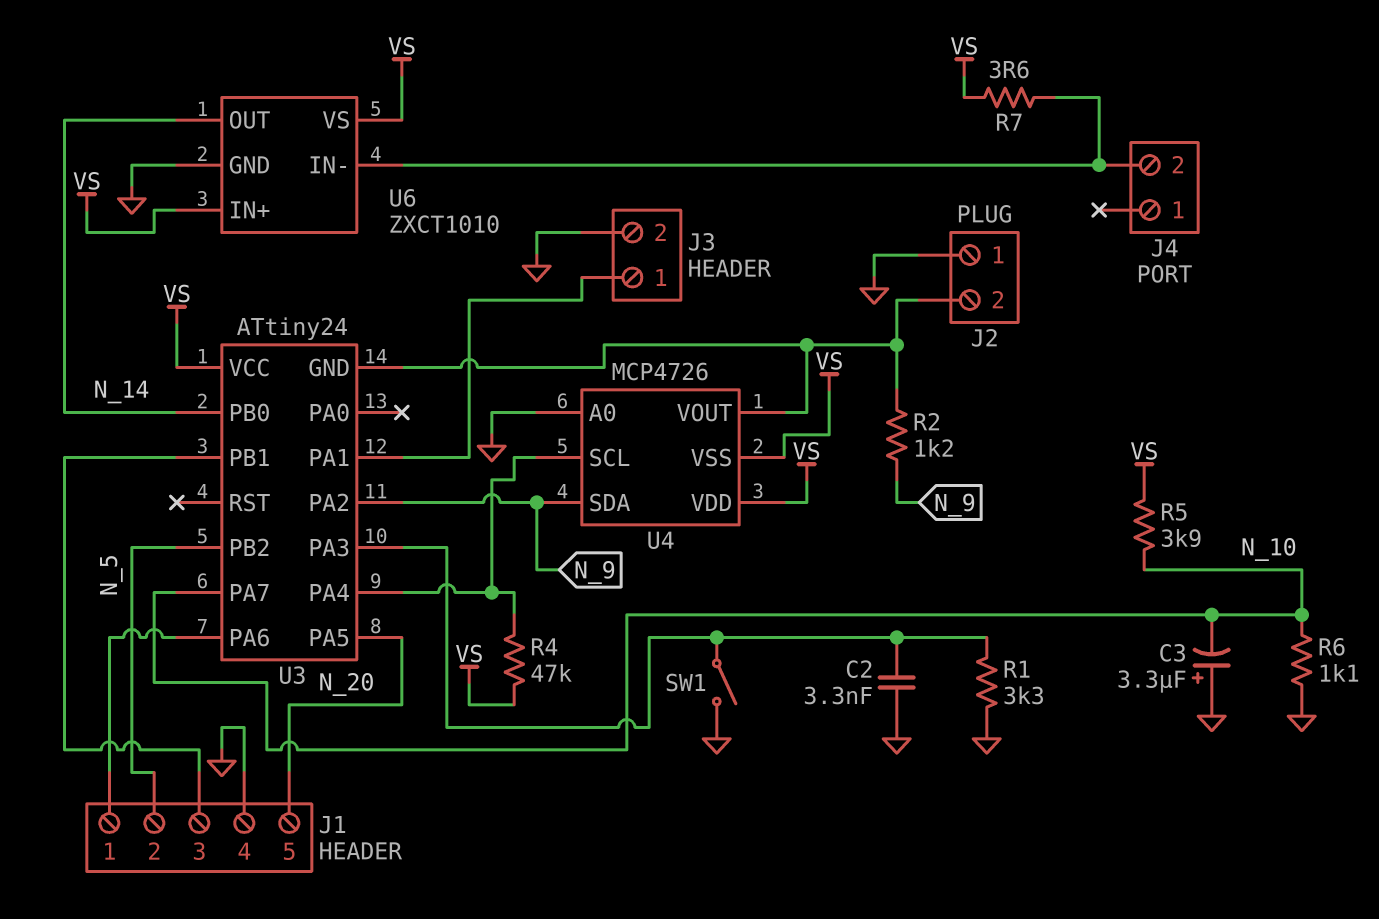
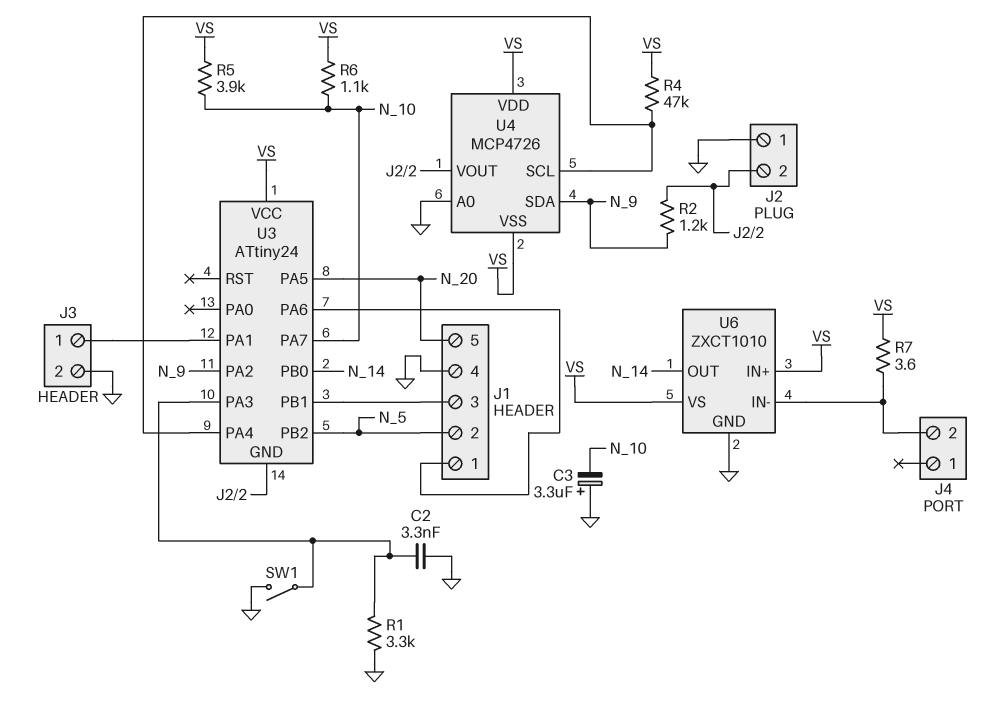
R6: 1.1k (GND, N_10) -> 1.1k (N_10, VS)

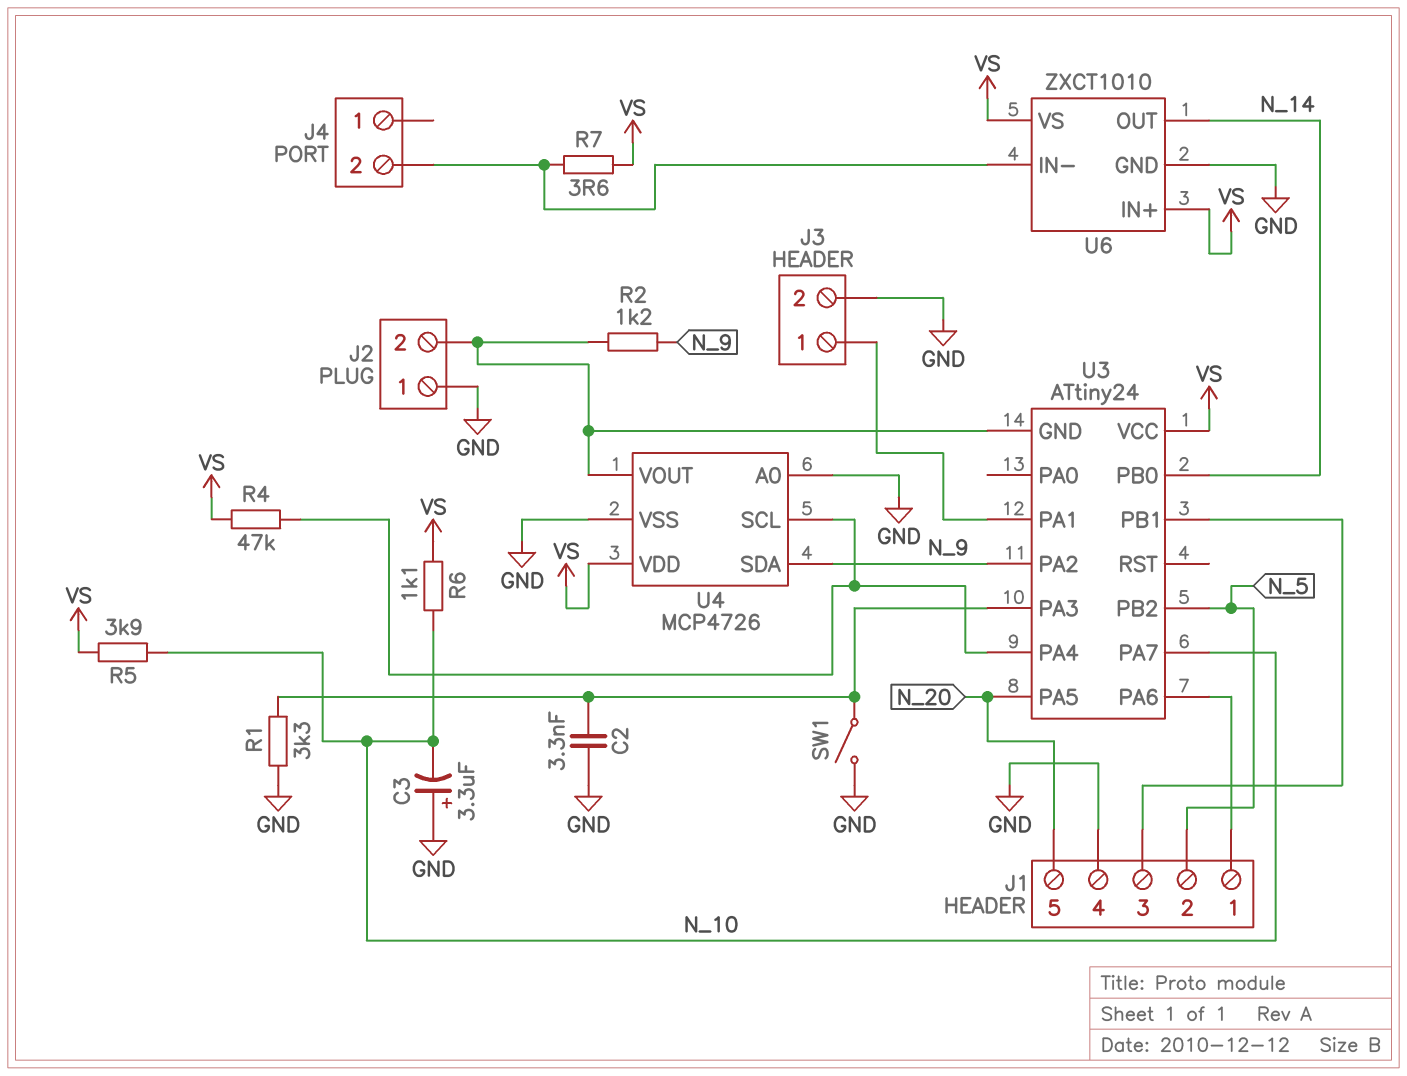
U4 pin VSS: VS -> GND

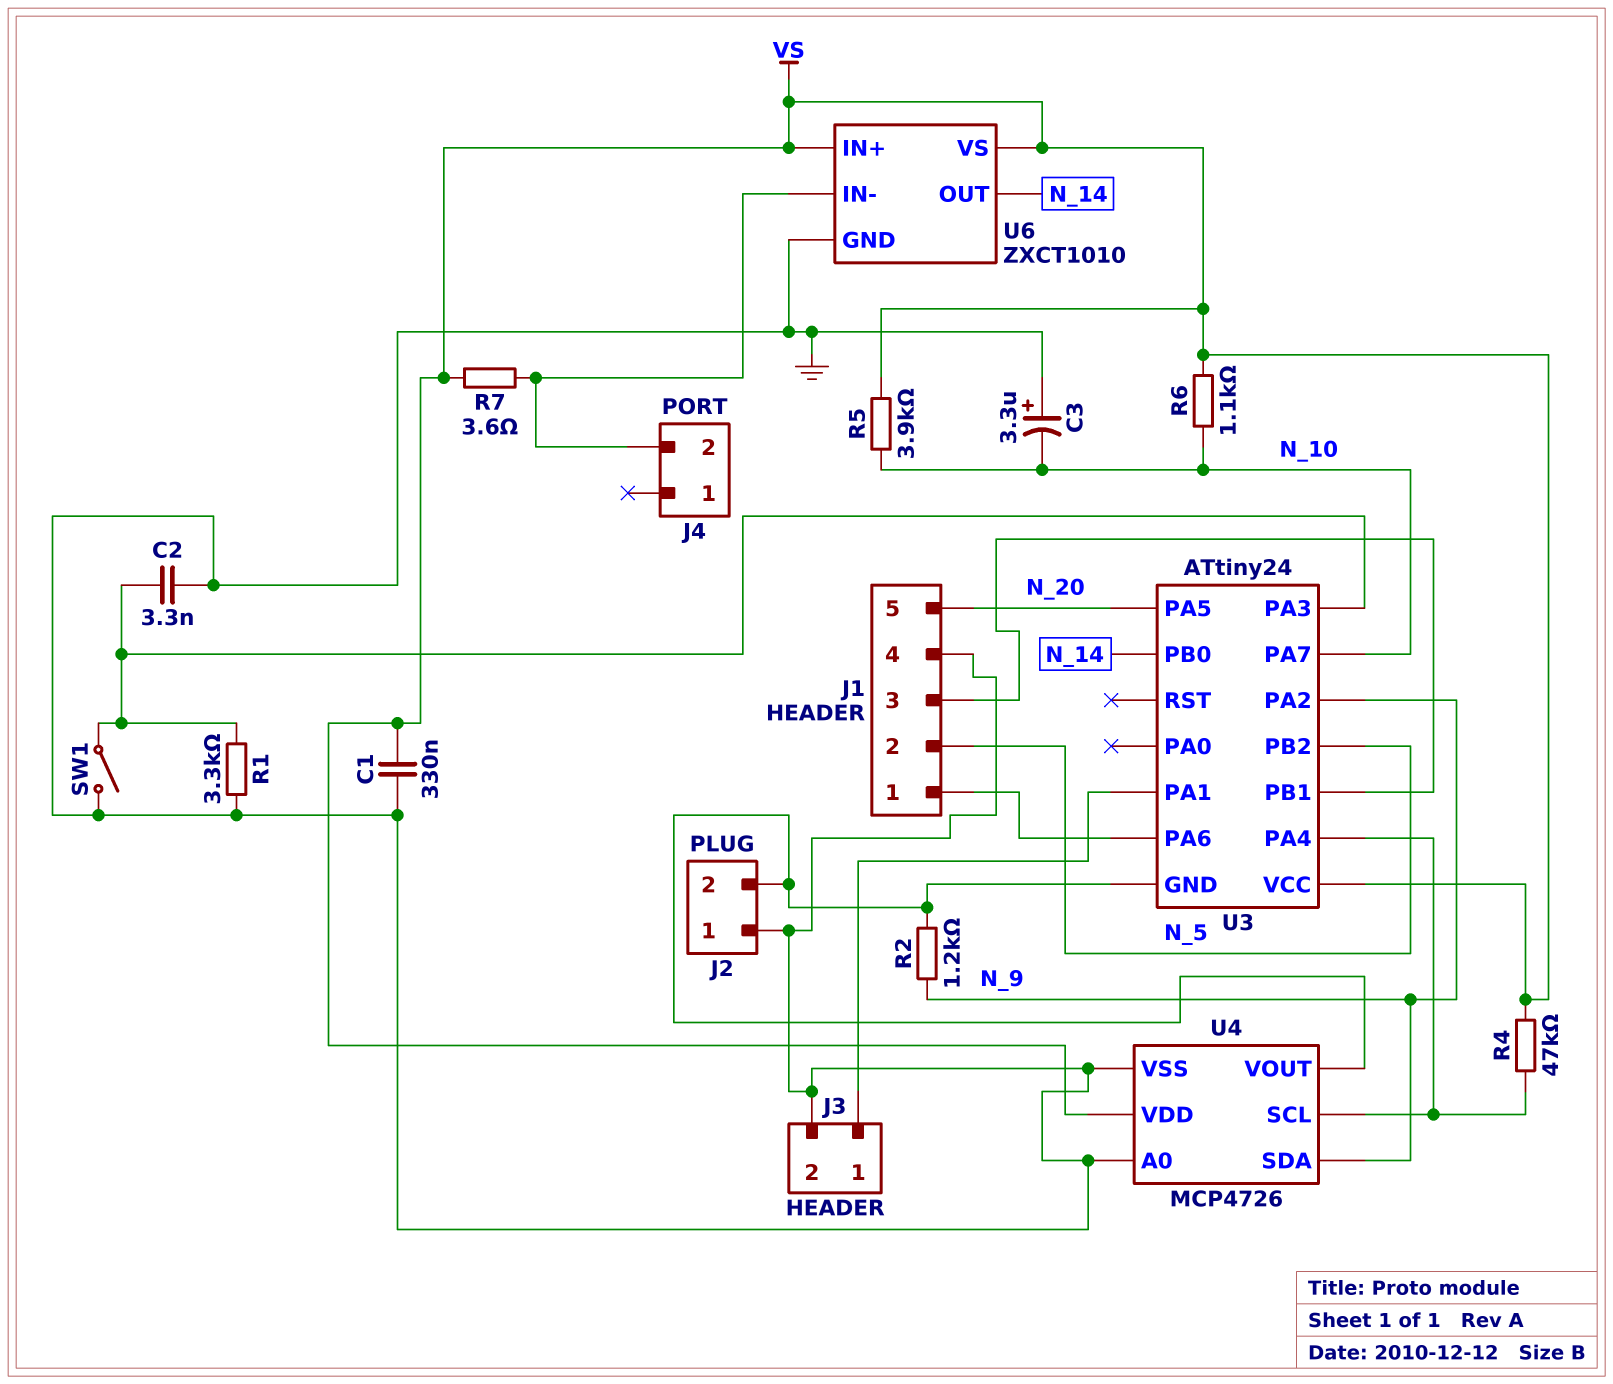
C1: none -> 330nF (GND, VS)

